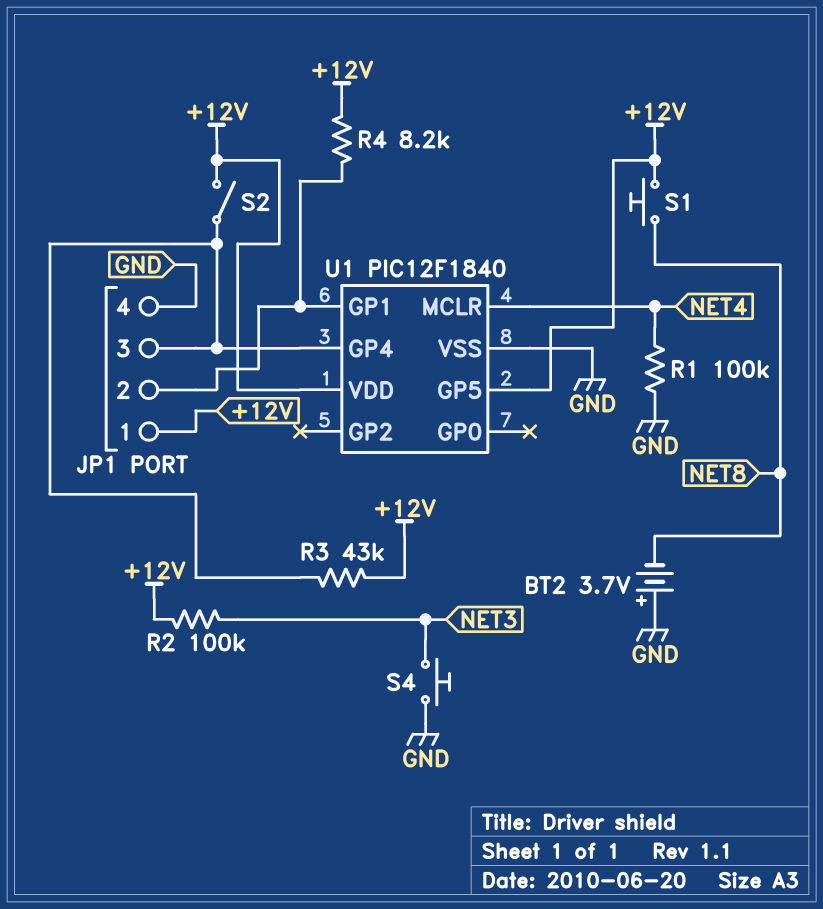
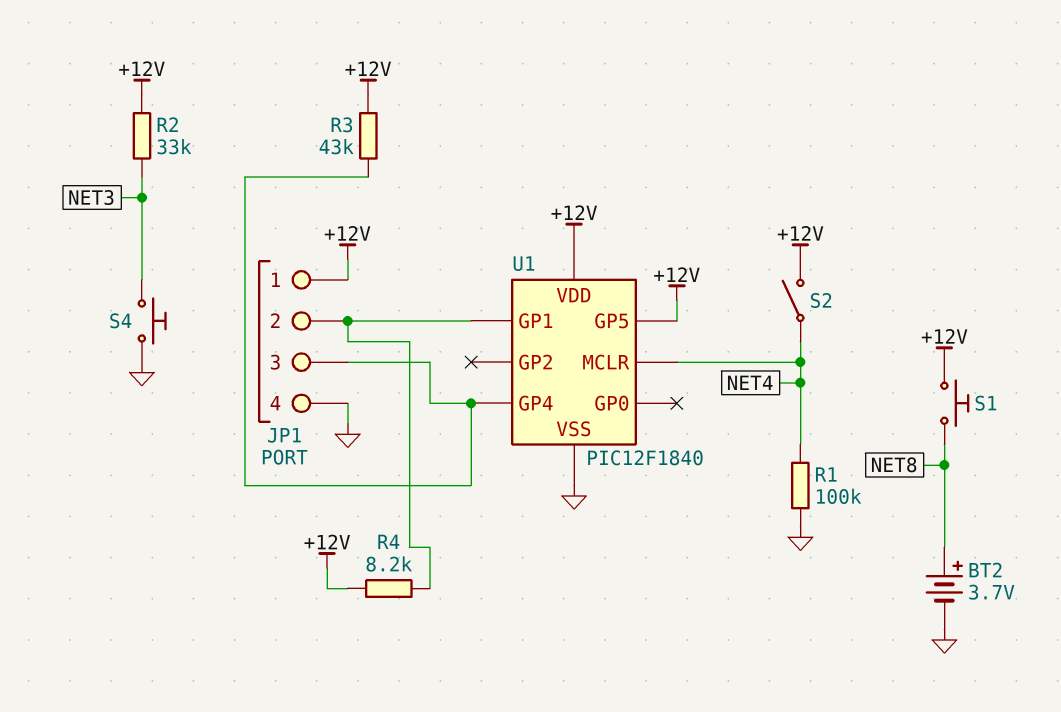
BT2: 3.7V (plus GND, minus NET8) -> 3.7V (plus NET8, minus GND)
R2: 100k (+12V, NET3) -> 33k (+12V, NET3)
S2: switch (+12V, JP1/3) -> switch (+12V, NET4)

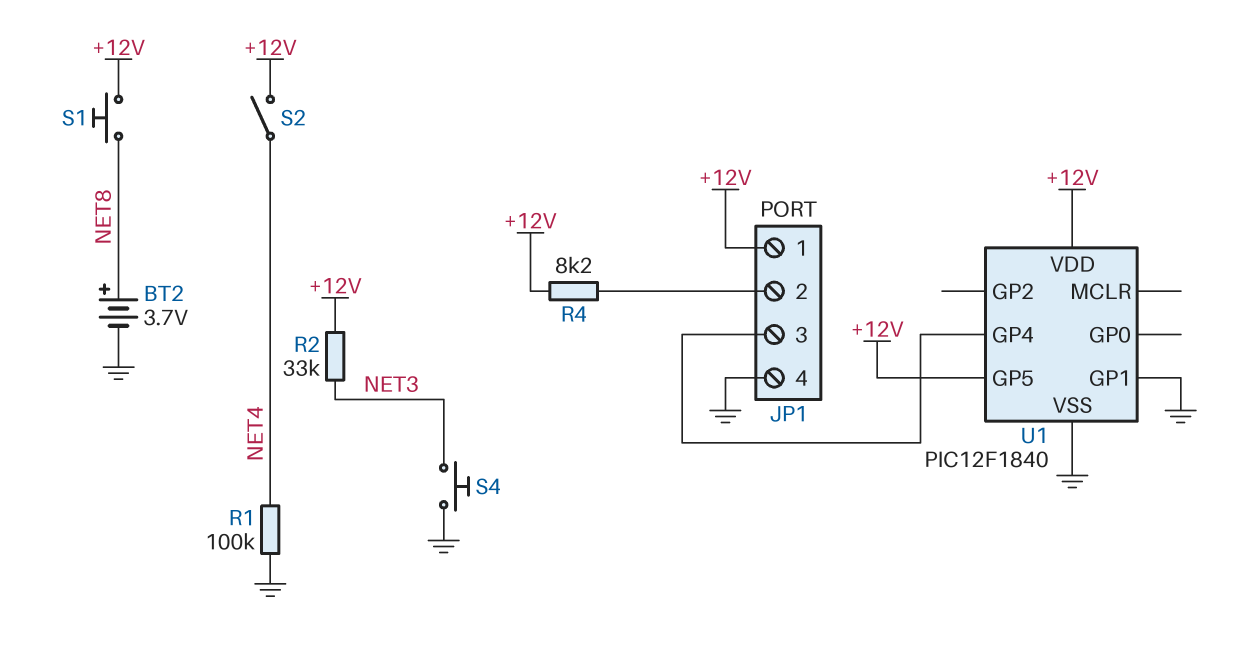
R3: 43k (+12V, JP1/3) -> none
U1 pin GP1: JP1/2 -> GND
U1 pin MCLR: NET4 -> none

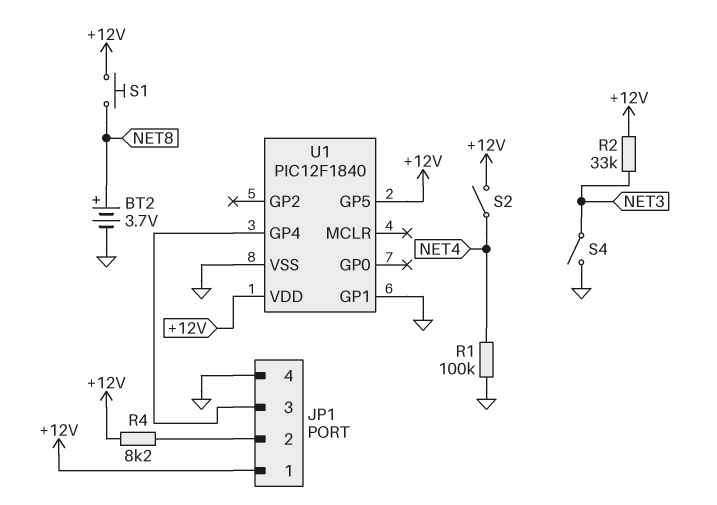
S4: button (GND, NET3) -> switch (GND, NET3)

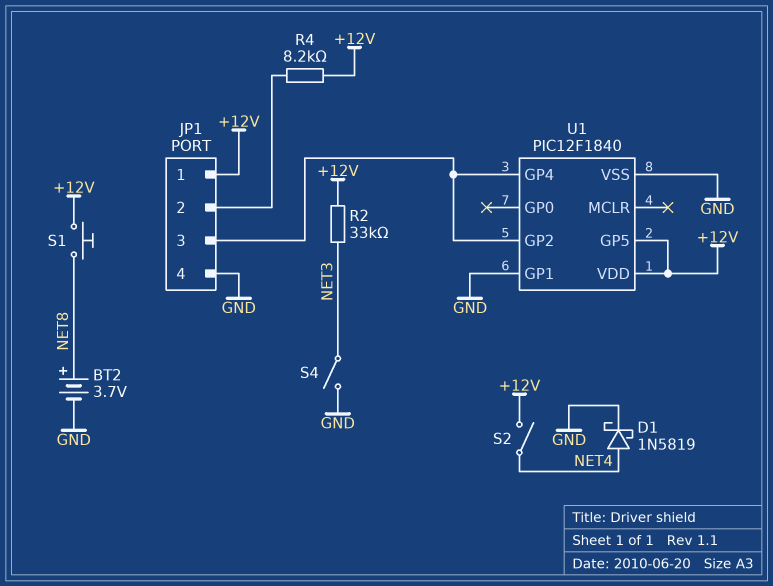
D1: none -> schottky 1N5819 (A NET4, K GND)
R1: 100k (GND, NET4) -> none
U1 pin GP2: none -> JP1/3

